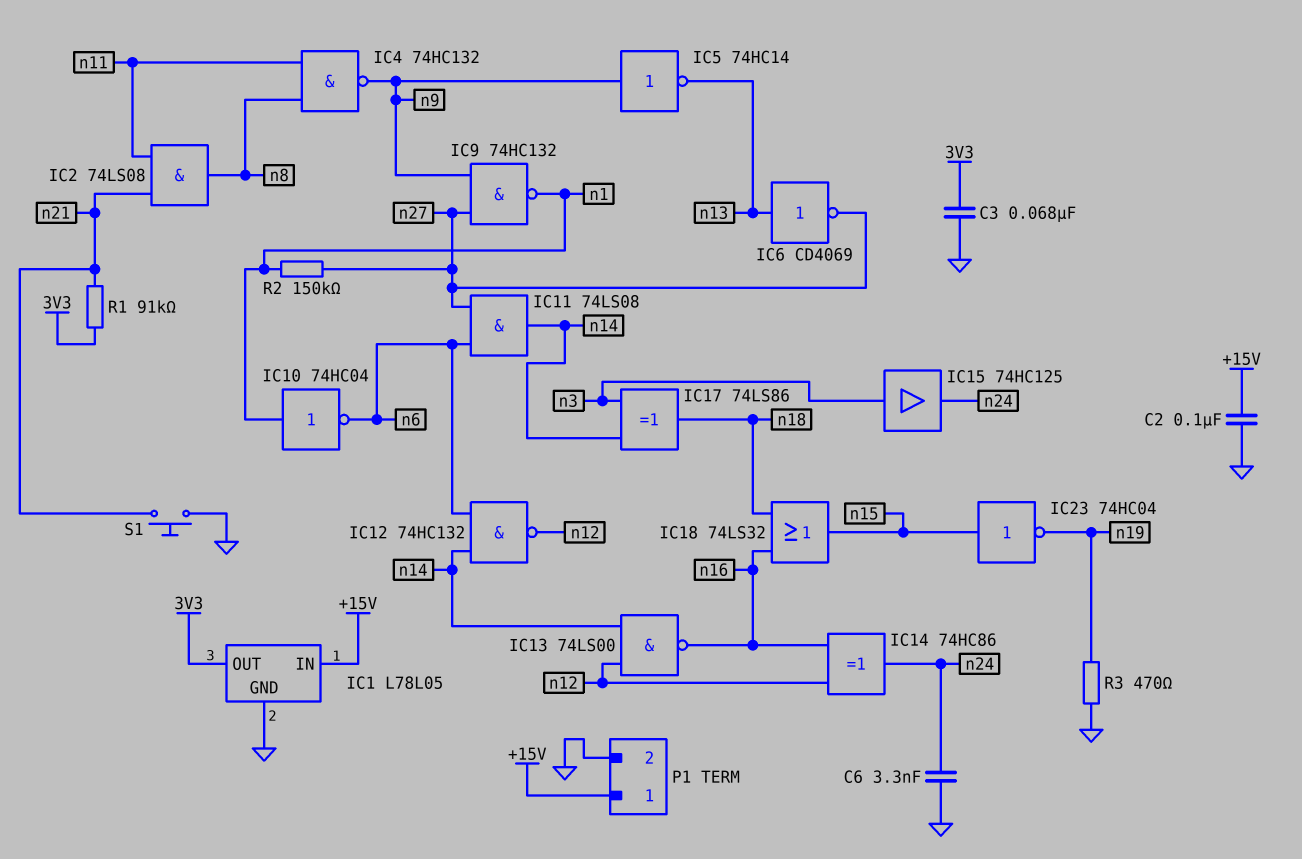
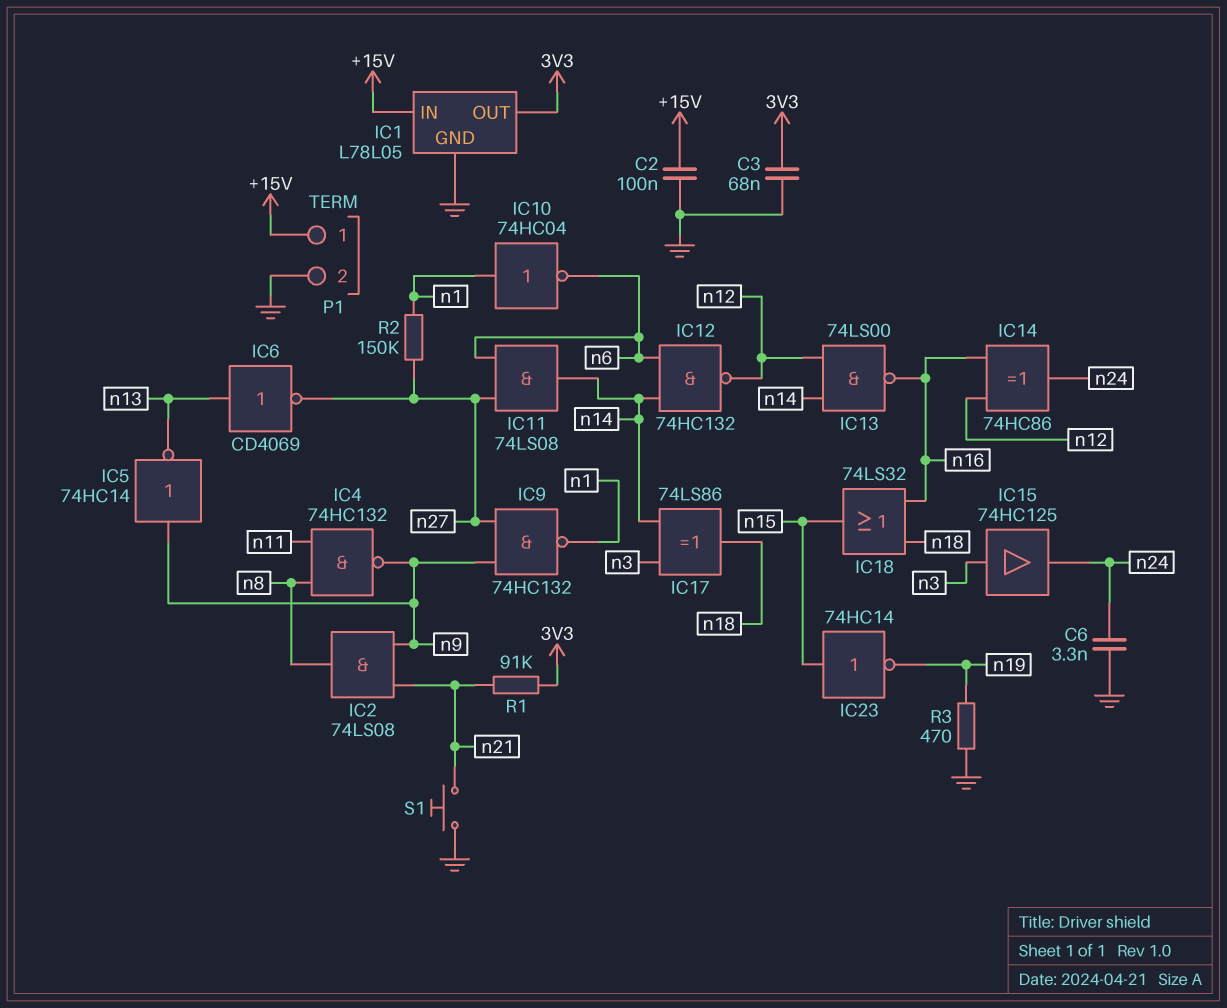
IC2: AND 74LS08 (in n11, in n21, out n8) -> AND 74LS08 (in n9, in n21, out n8)
IC23: NOT 74HC04 (in n15, out n19) -> NOT 74HC14 (in n15, out n19)

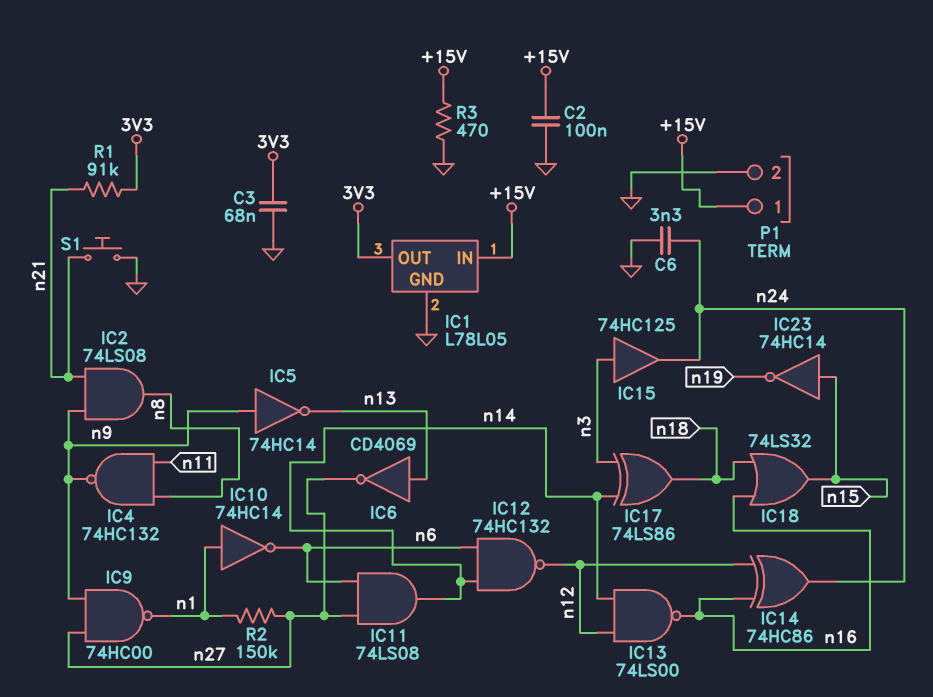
IC9: NAND 74HC132 (in n9, in n27, out n1) -> NAND 74HC00 (in n9, in n27, out n1)
IC10: NOT 74HC04 (in n1, out n6) -> NOT 74HC14 (in n1, out n6)
R3: 470 (GND, n19) -> 470 (+15V, GND)

